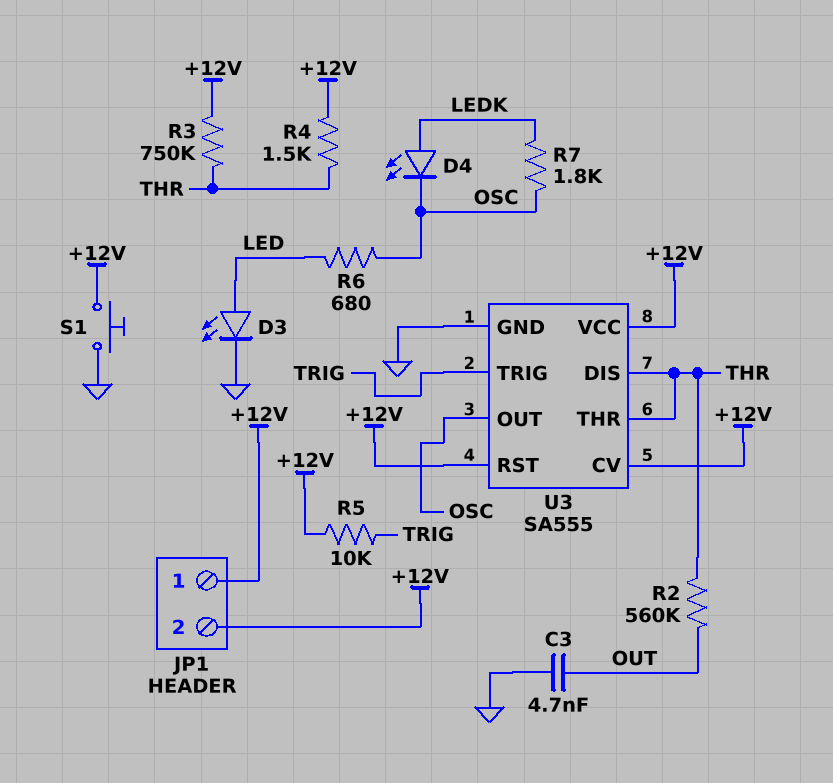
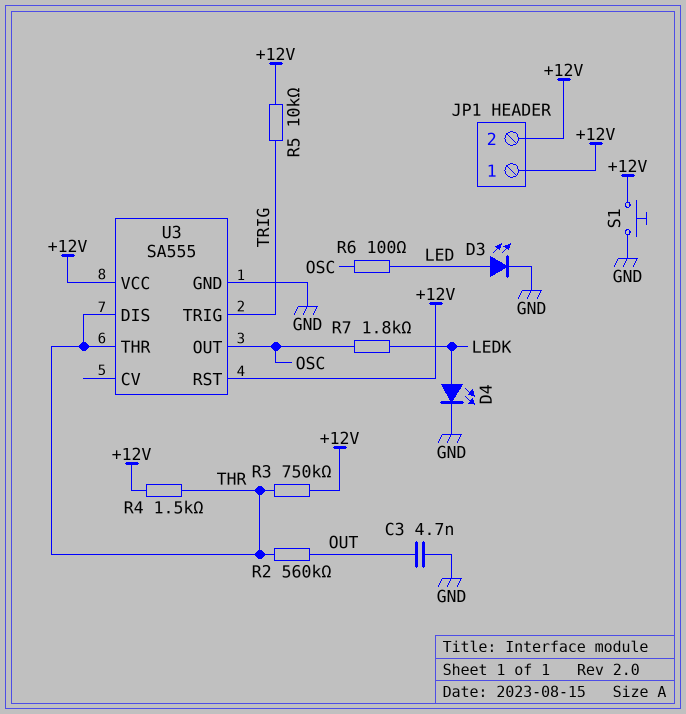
D4: LED (A LEDK, K OSC) -> LED (A LEDK, K GND)
R6: 680 (LED, OSC) -> 100 (LED, OSC)
U3 pin CV: +12V -> none

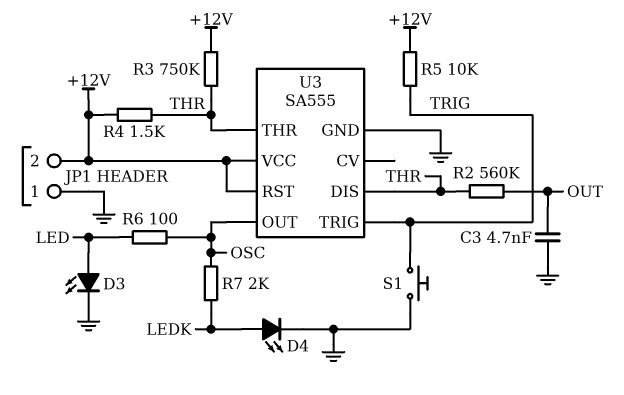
JP1 pin 1: +12V -> GND
R7: 1.8k (LEDK, OSC) -> 2k (LEDK, OSC)
S1: button (+12V, GND) -> button (GND, TRIG)

